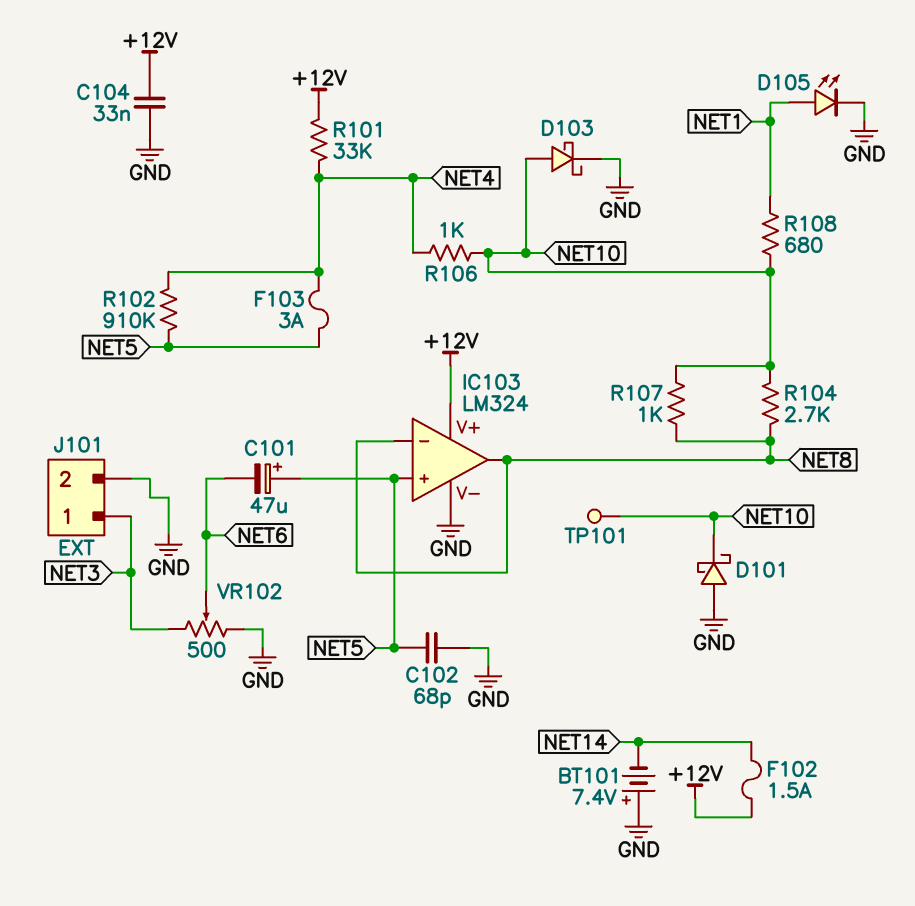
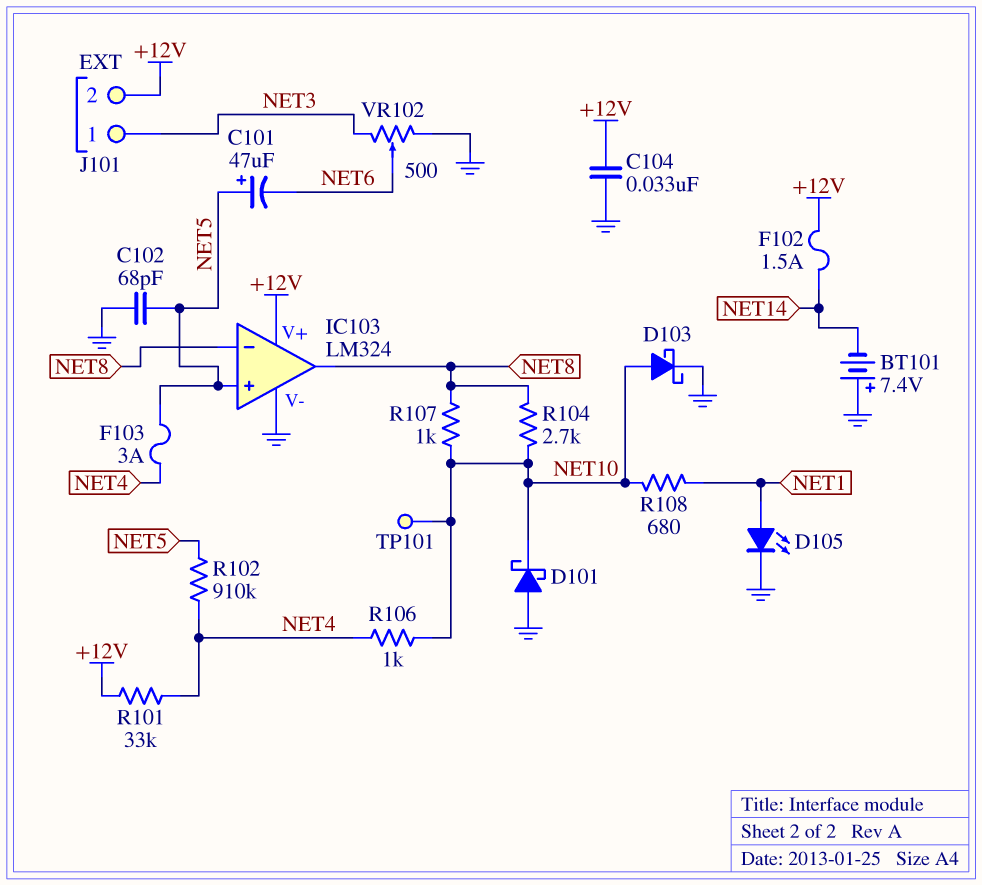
J101 pin 2: GND -> +12V

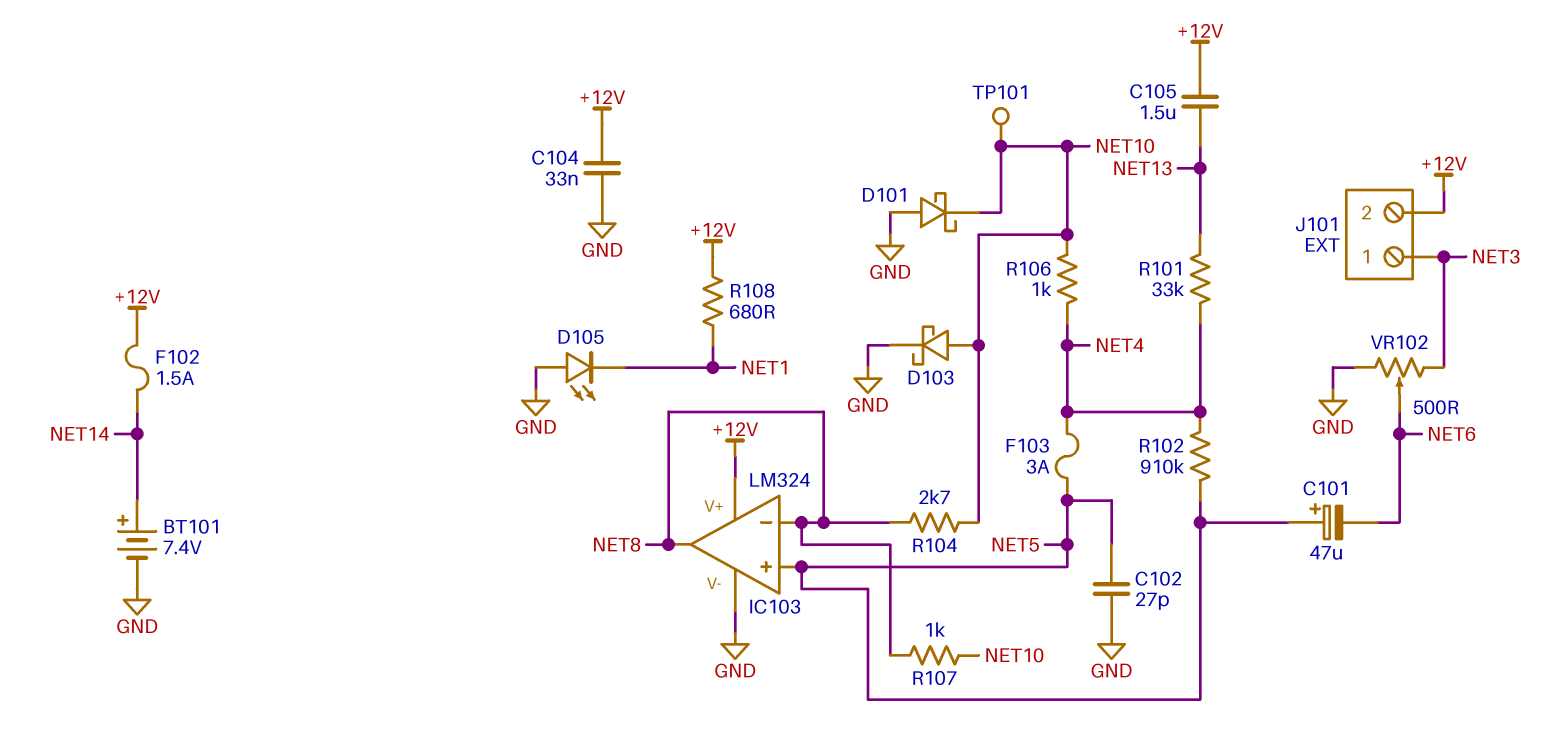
BT101: 7.4V (plus GND, minus NET14) -> 7.4V (plus NET14, minus GND)
C102: 68pF (GND, NET5) -> 27pF (GND, NET5)
C105: none -> 1.5uF (+12V, NET13)
D105: LED (A NET1, K GND) -> LED (A GND, K NET1)
R101: 33k (+12V, NET4) -> 33k (NET4, NET13)
R108: 680 (NET1, NET10) -> 680 (+12V, NET1)

